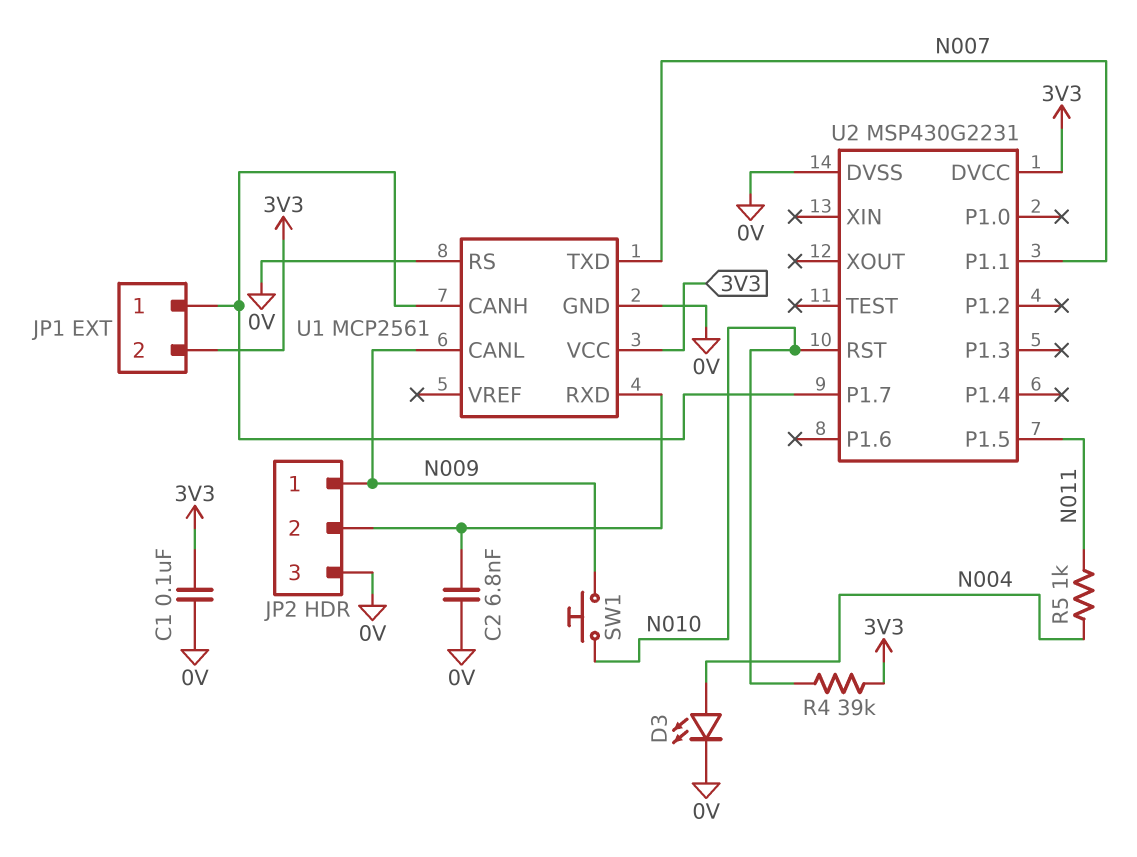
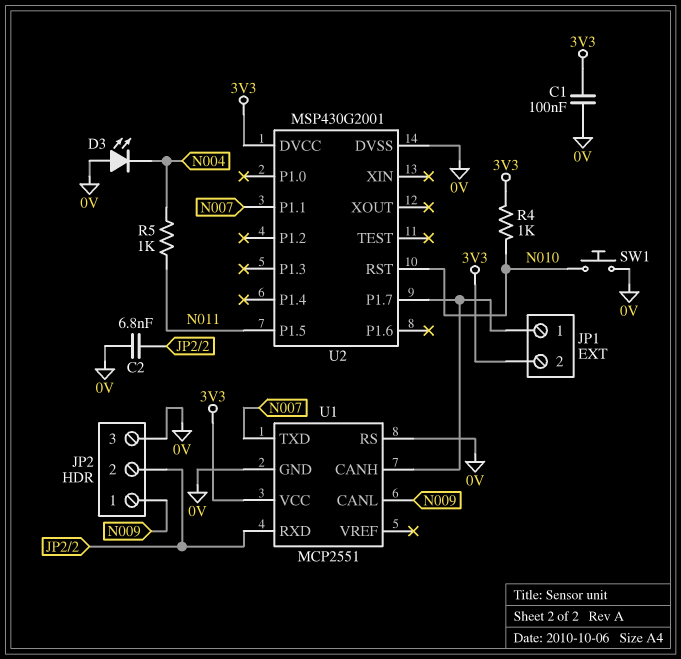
D3: LED (A N004, K 0V) -> LED (A 0V, K N004)
R4: 39k (3V3, N010) -> 1k (3V3, N010)
SW1: button (N009, N010) -> button (0V, N010)
U1: MCP2561 -> MCP2551
U2: MSP430G2231 -> MSP430G2001

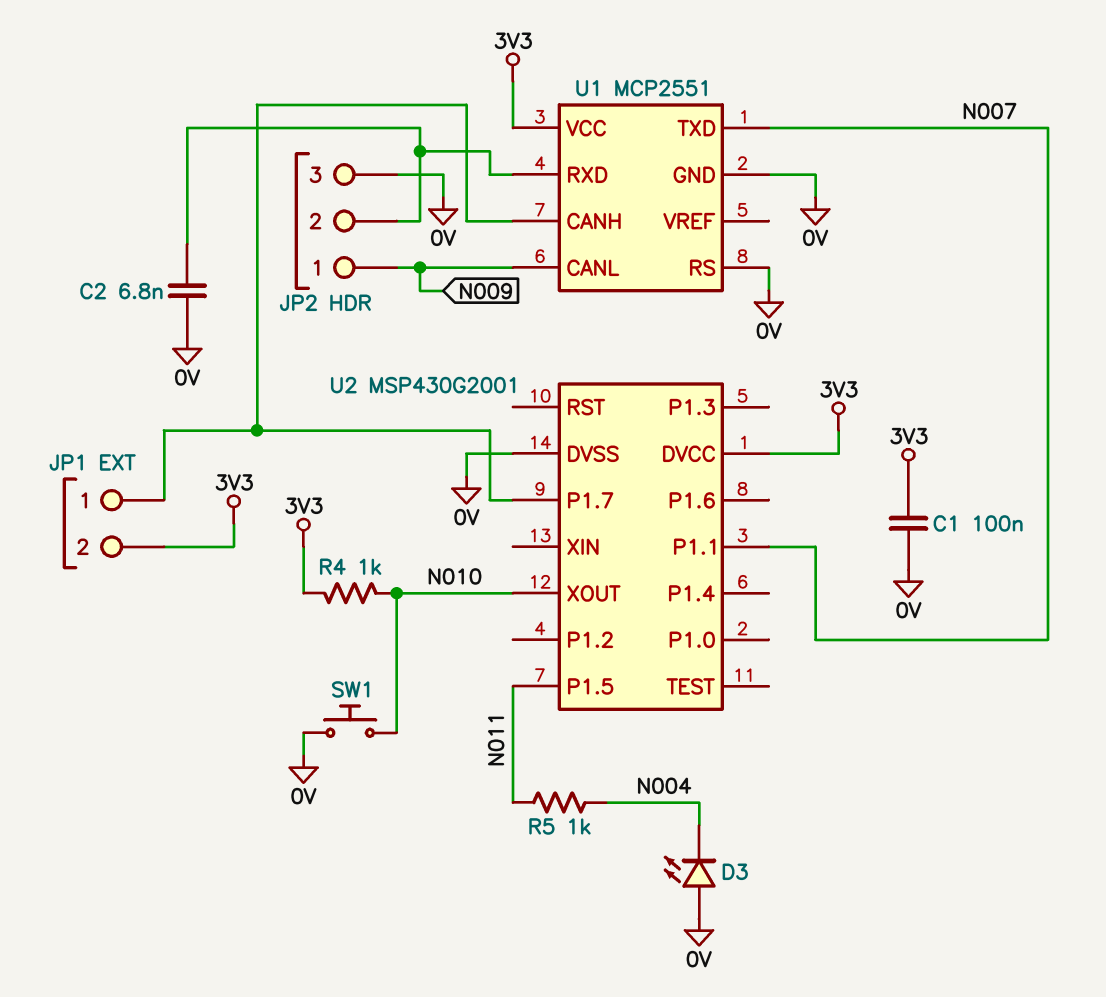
U2 pin RST: N010 -> none
U2 pin XOUT: none -> N010

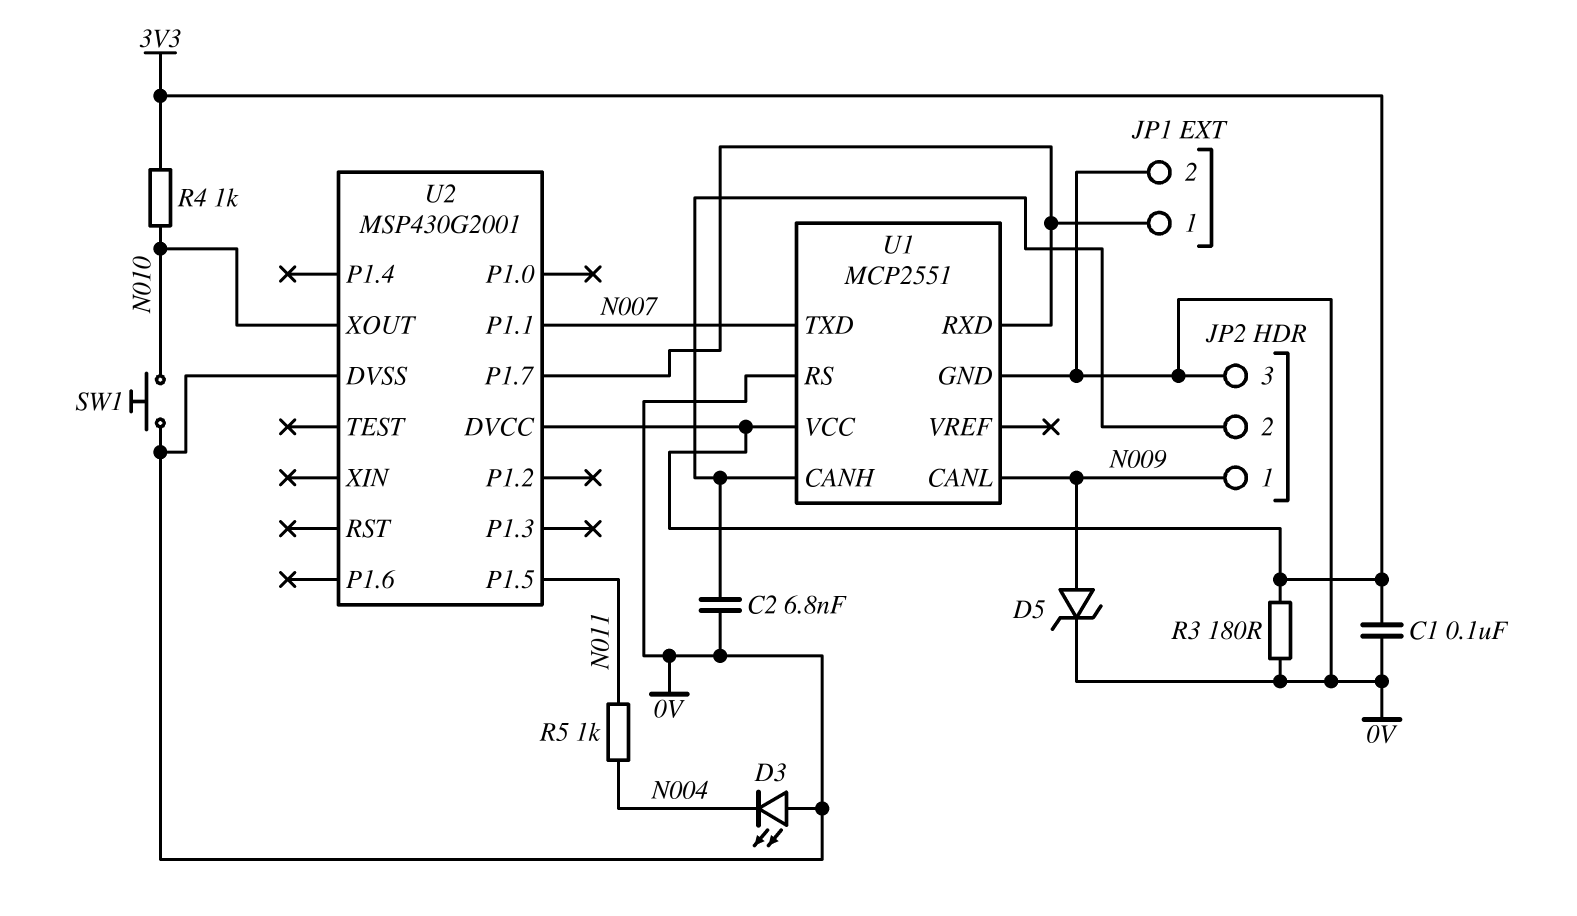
D5: none -> zener (A N009, K 0V)
JP1 pin 2: 3V3 -> 0V
R3: none -> 180 (0V, 3V3)
U1 pin CANH: JP1/1 -> JP2/2
U1 pin RXD: JP2/2 -> JP1/1

